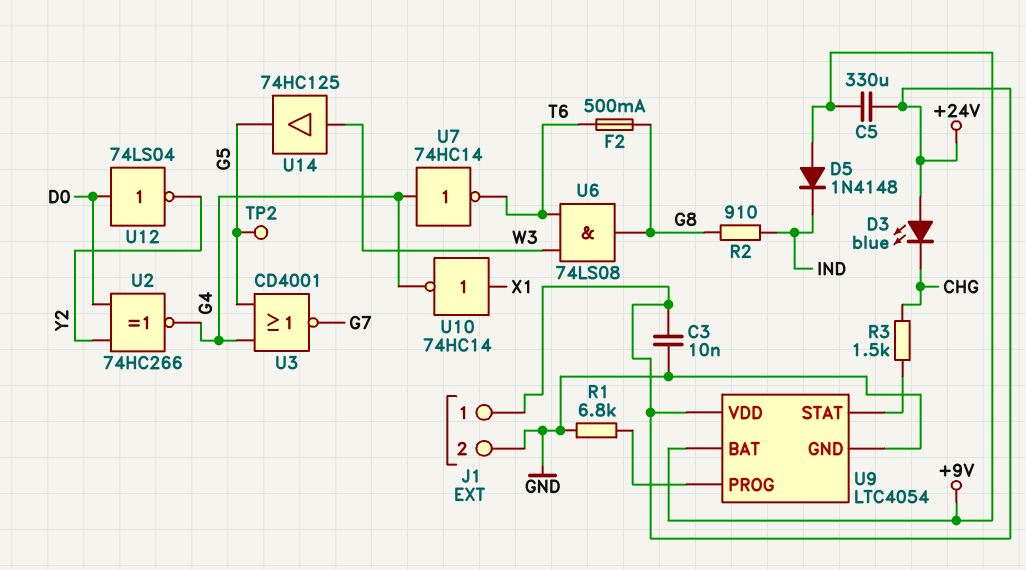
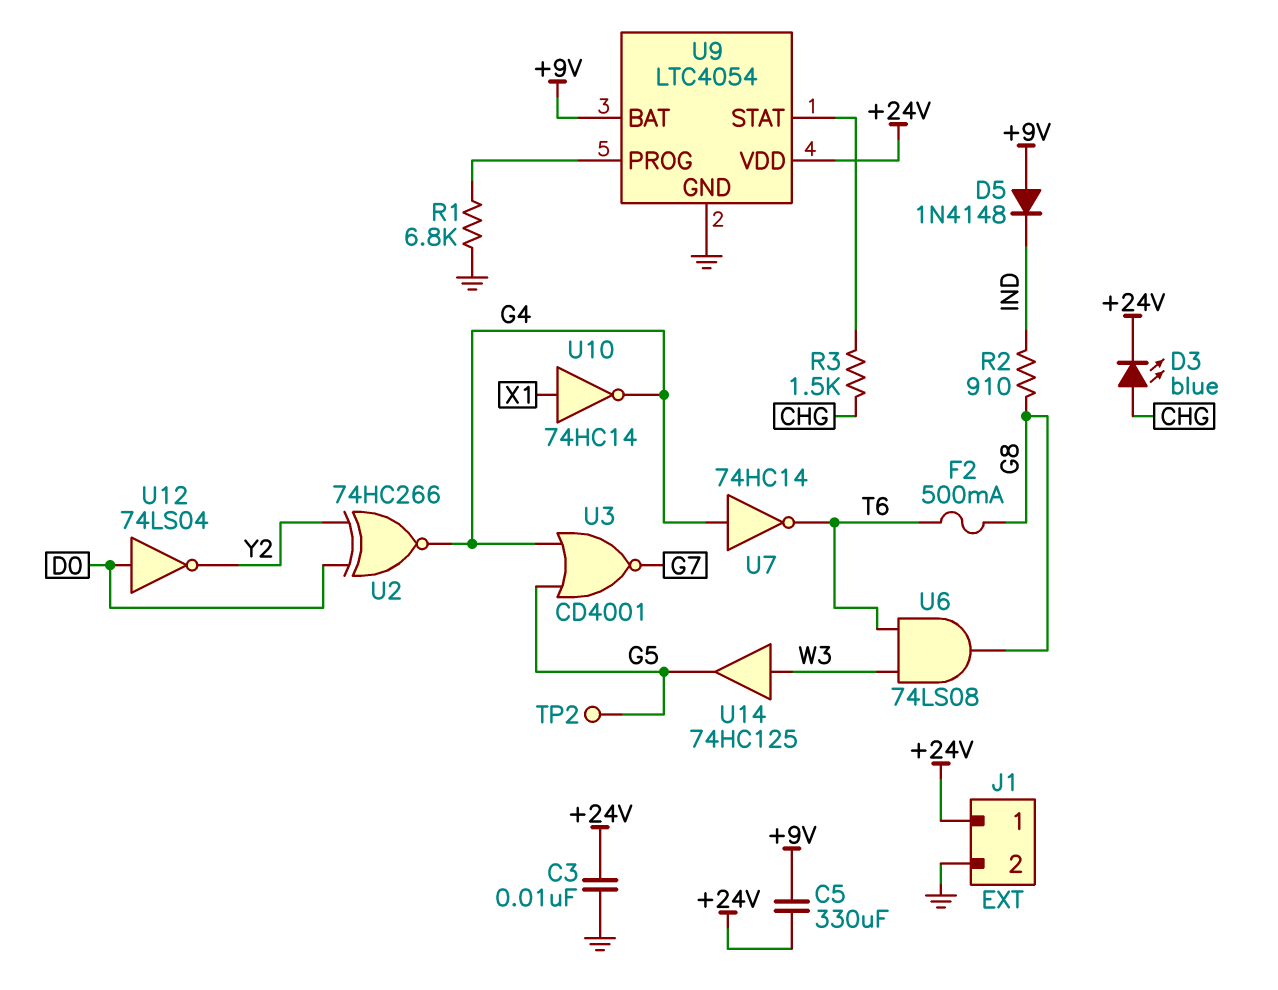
D3: LED blue (A +24V, K CHG) -> LED blue (A CHG, K +24V)

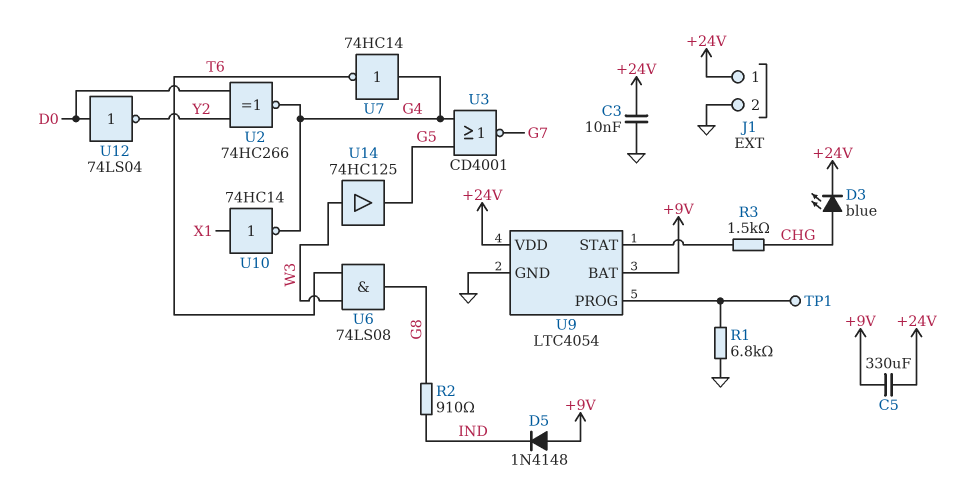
F2: 500mA (G8, T6) -> none
TP1: none -> test point (U9/PROG)
TP2: test point (G5) -> none

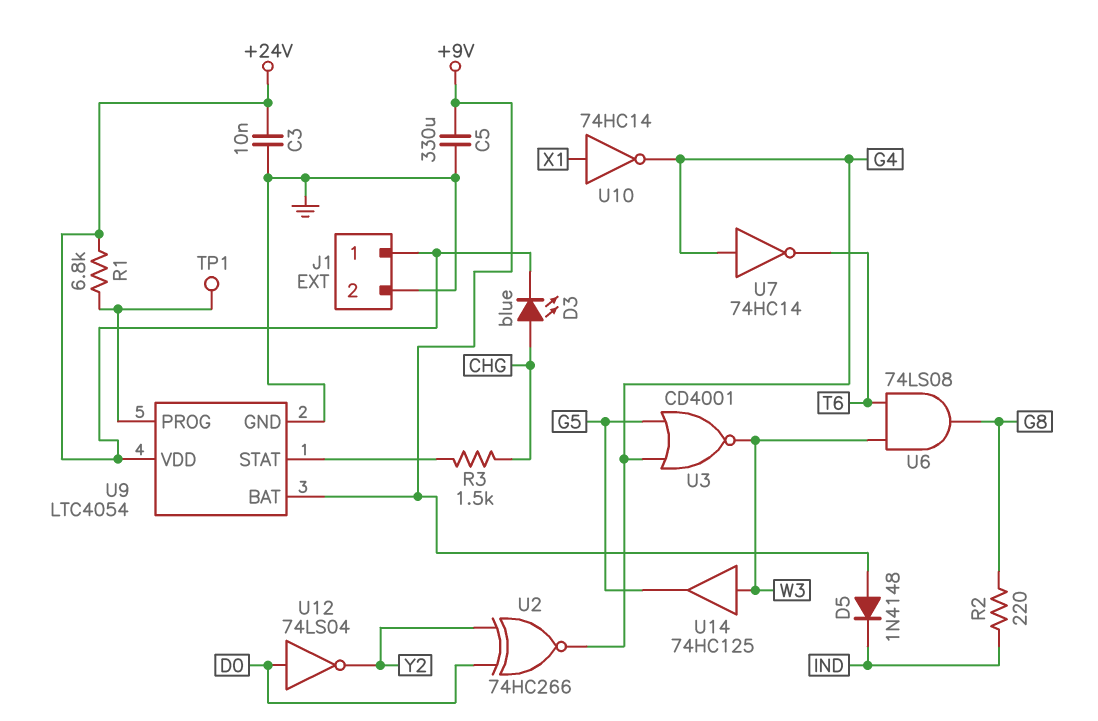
C5: 330uF (+9V, +24V) -> 330uF (+9V, GND)
R1: 6.8k (GND, U9/PROG) -> 6.8k (+24V, U9/PROG)
R2: 910 (G8, IND) -> 220 (G8, IND)
U3: NOR CD4001 (in G4, in G5, out G7) -> NOR CD4001 (in G4, in G5, out W3)

